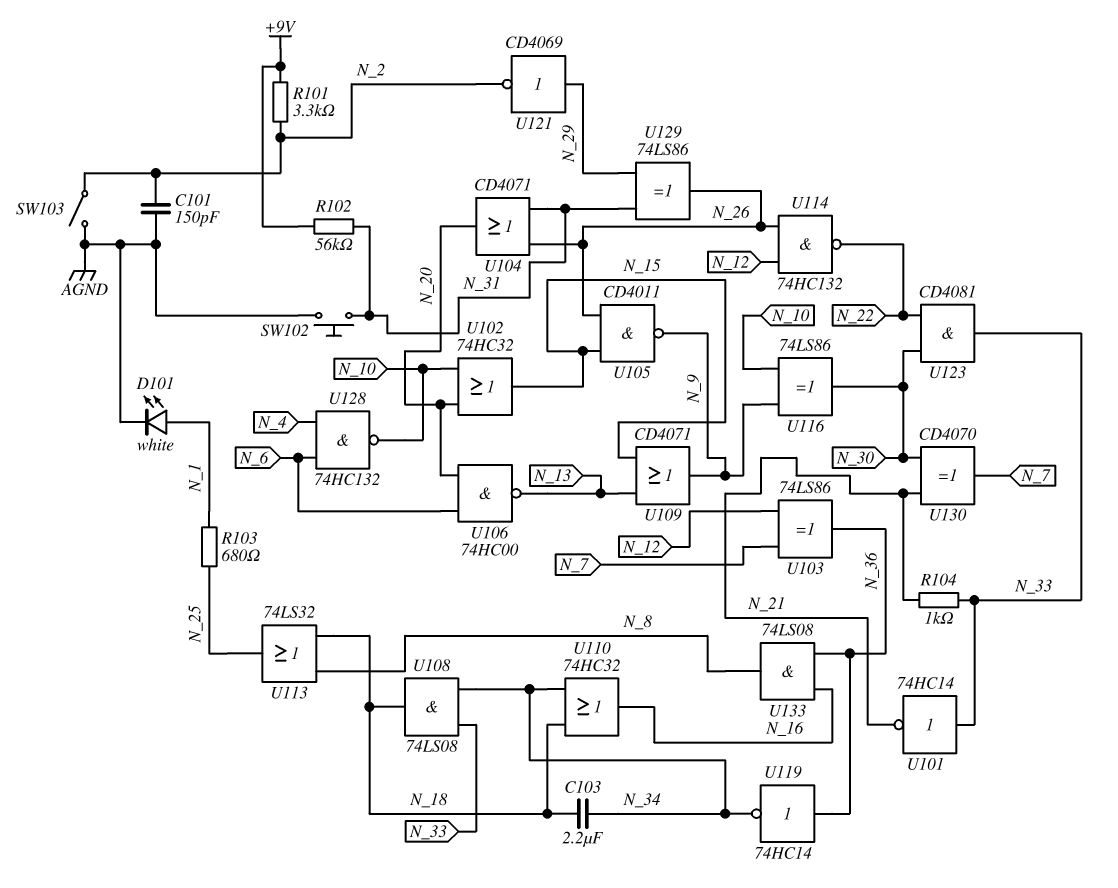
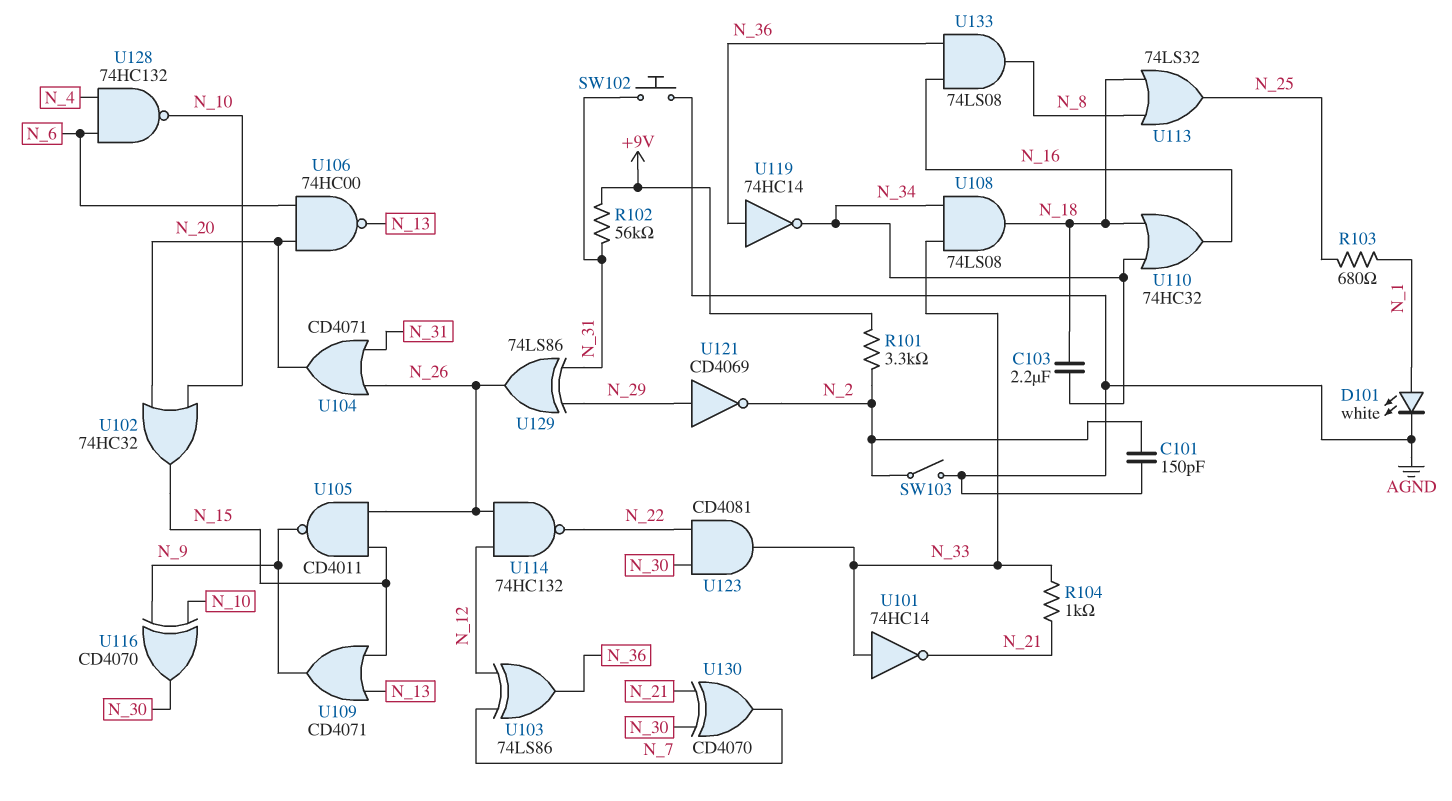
U116: XOR 74LS86 (in N_9, in N_10, out N_30) -> XOR CD4070 (in N_9, in N_10, out N_30)

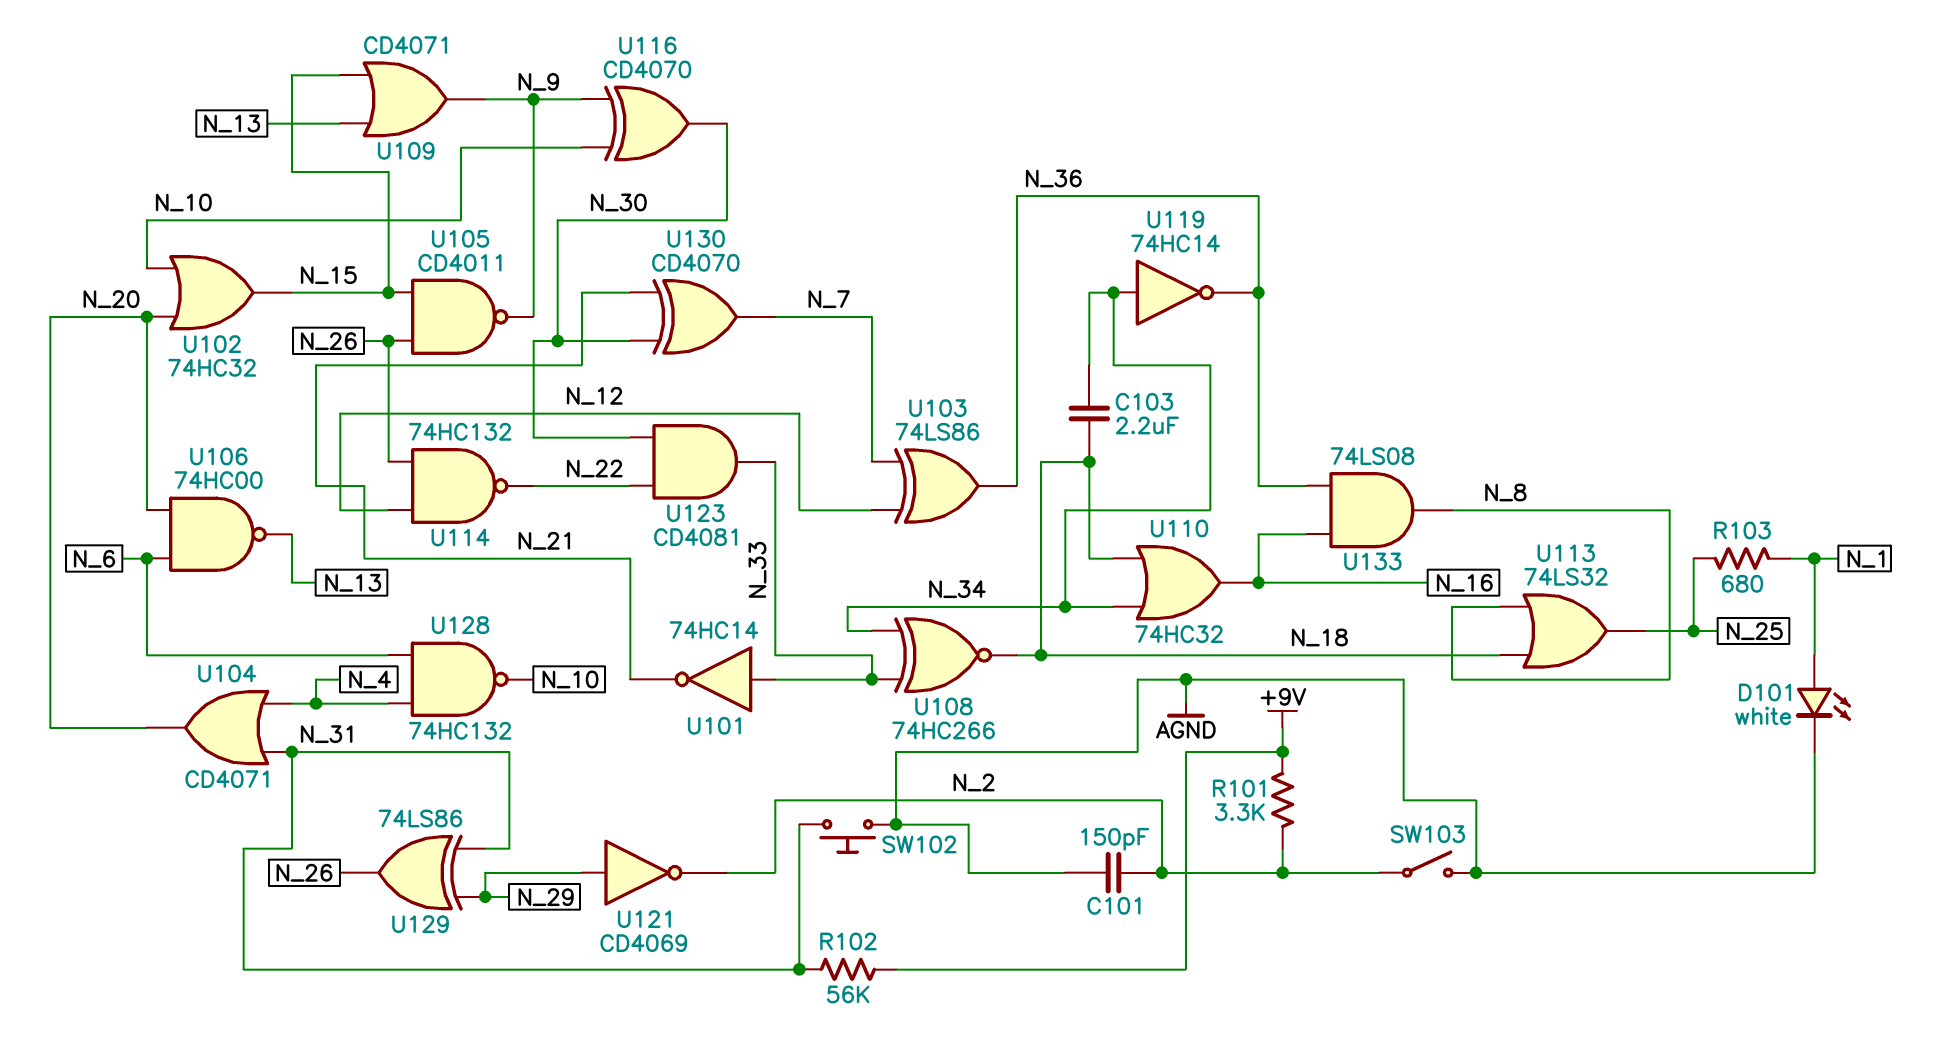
R104: 1k (N_21, N_33) -> none
U104: OR CD4071 (in N_26, in N_31, out N_20) -> OR CD4071 (in N_4, in N_31, out N_20)
U108: AND 74LS08 (in N_33, in N_34, out N_18) -> XNOR 74HC266 (in N_33, in N_34, out N_18)
U119: NOT 74HC14 (in N_36, out N_34) -> NOT 74HC14 (in N_34, out N_36)

